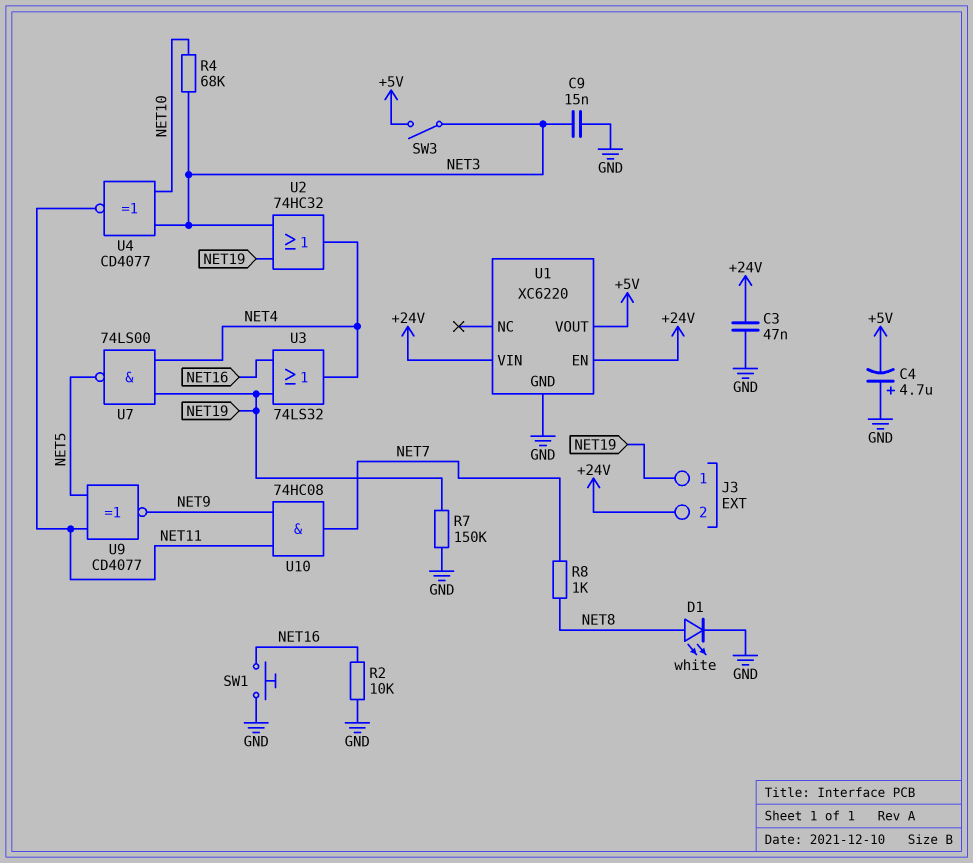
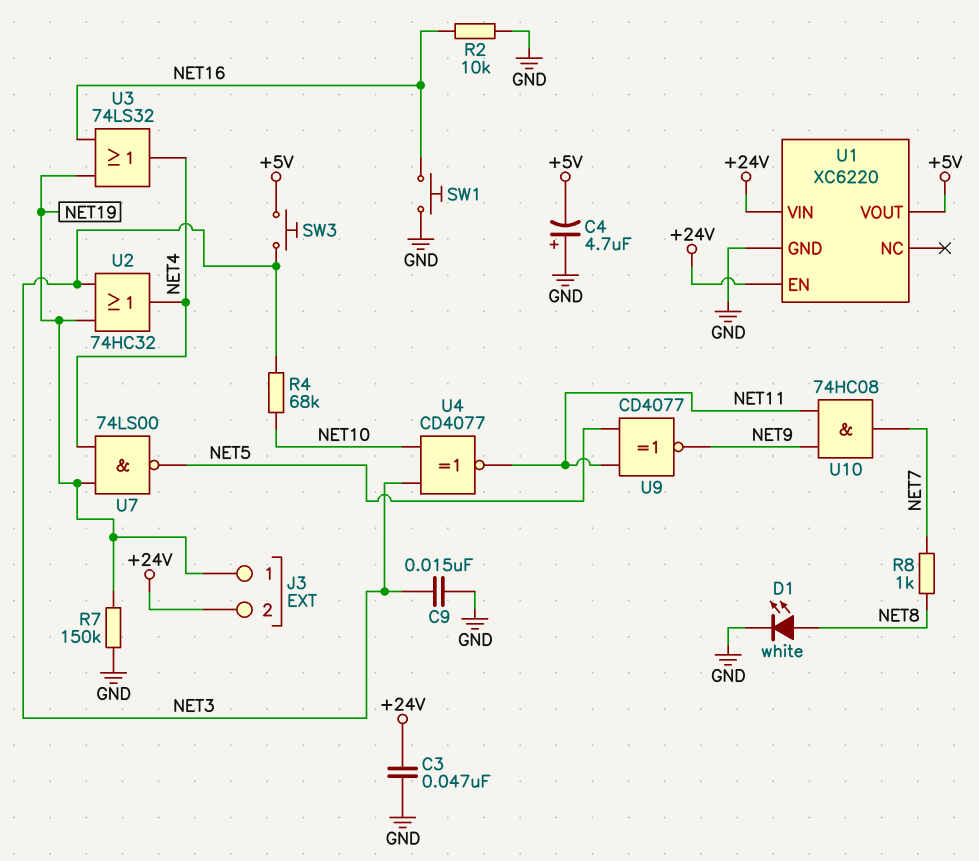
SW3: switch (+5V, NET3) -> button (+5V, NET3)

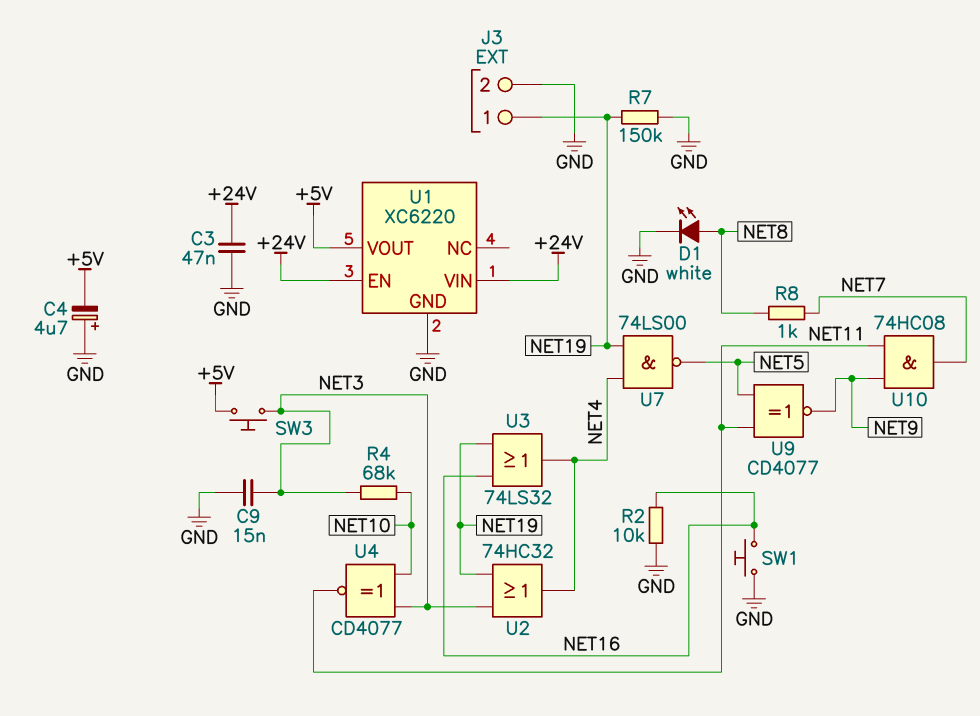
J3 pin 2: +24V -> GND

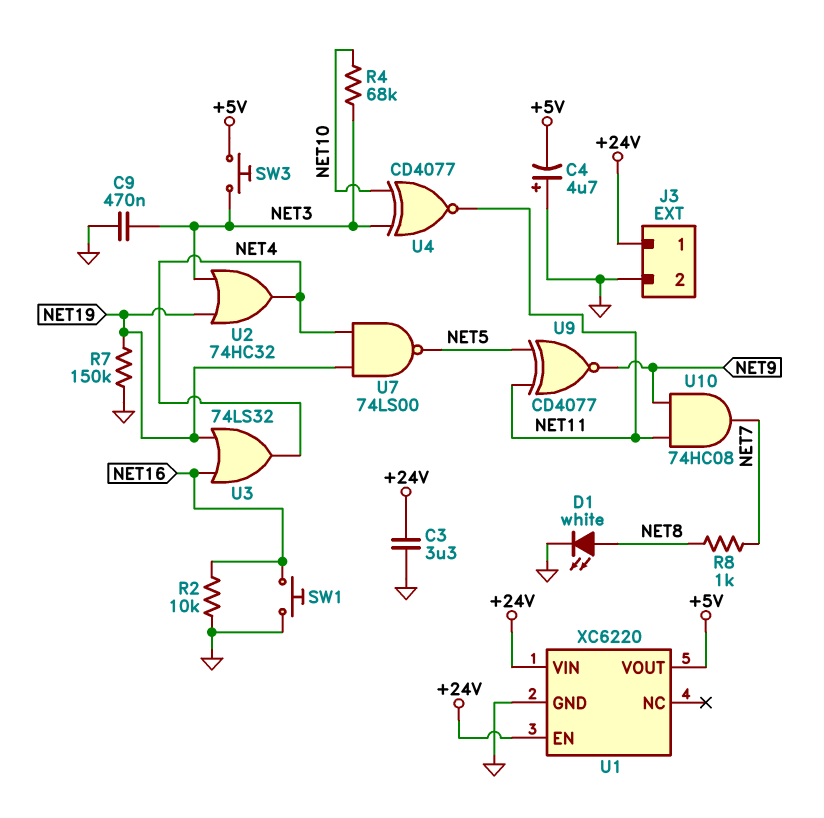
C3: 47nF (+24V, GND) -> 3.3uF (+24V, GND)
C9: 15nF (GND, NET3) -> 470nF (GND, NET3)
J3 pin 1: NET19 -> +24V

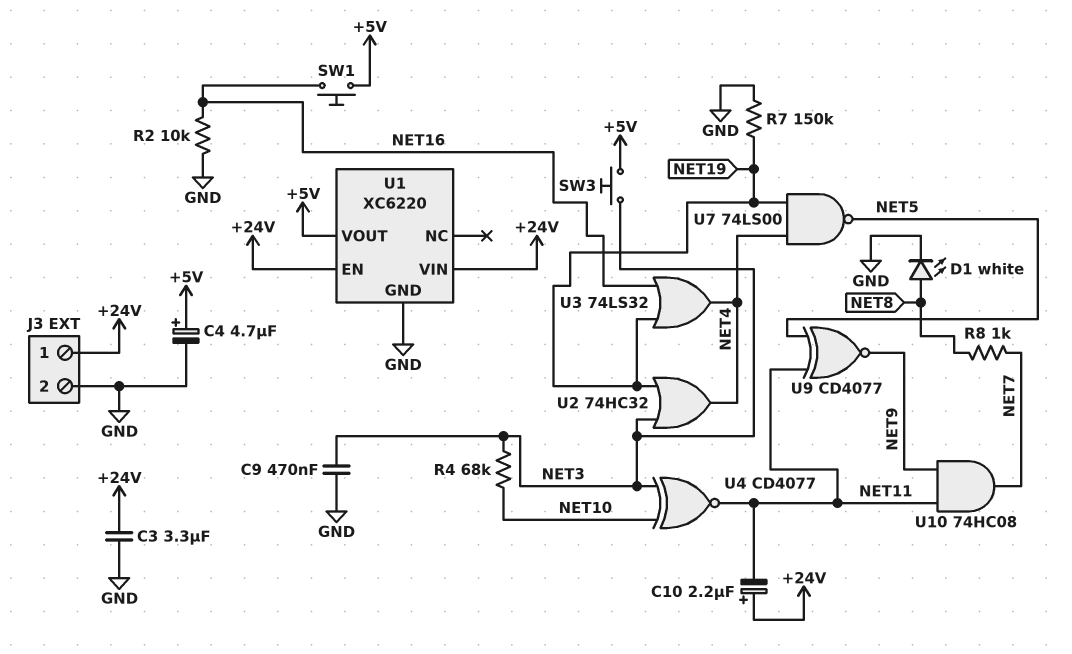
C4: 4.7uF (plus GND, minus +5V) -> 4.7uF (plus +5V, minus GND)
C10: none -> 2.2uF (plus +24V, minus NET11)
SW1: button (GND, NET16) -> button (+5V, NET16)

